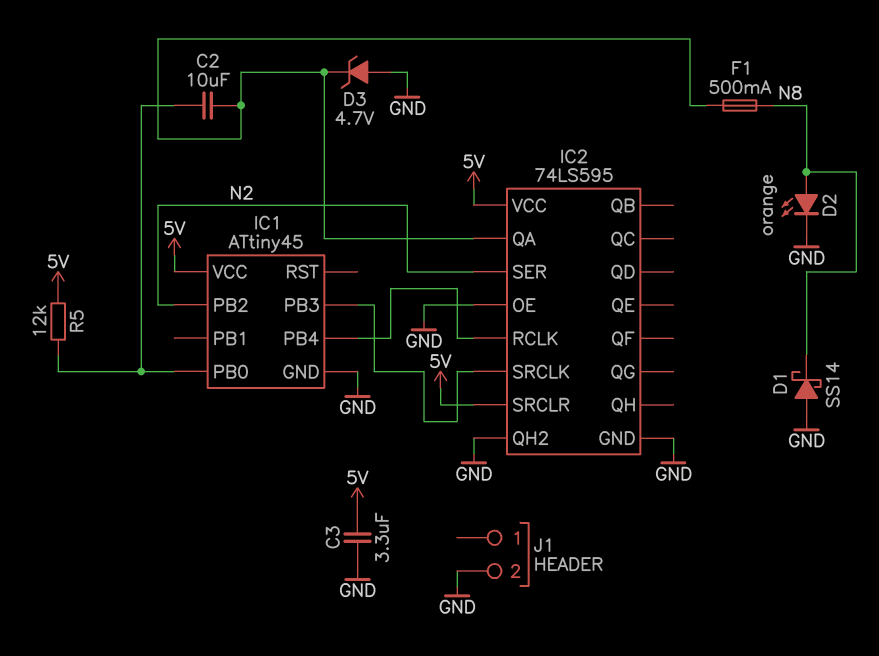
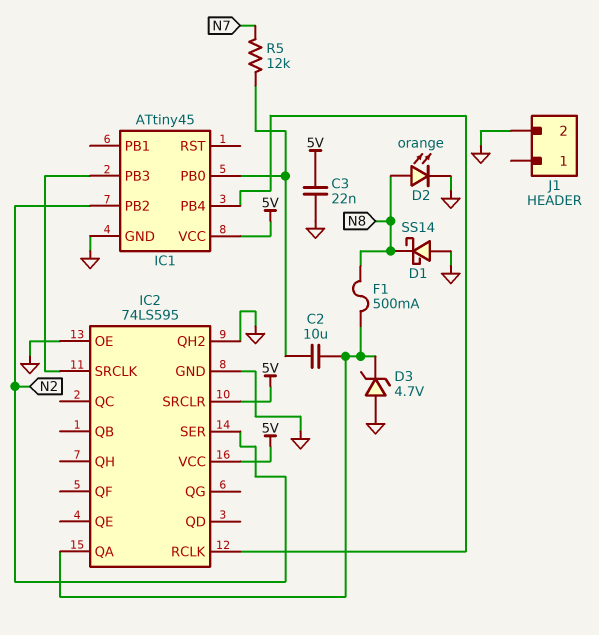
C3: 3.3uF (5V, GND) -> 22nF (5V, GND)
R5: 12k (5V, IC1/PB0) -> 12k (IC1/PB0, N7)

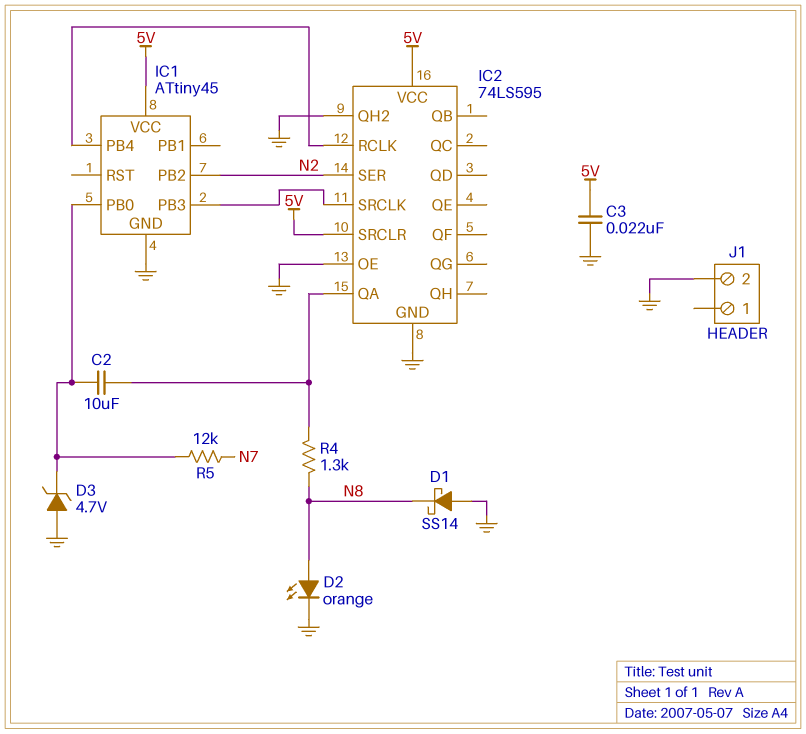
D3: zener 4.7V (A GND, K IC2/QA) -> zener 4.7V (A GND, K IC1/PB0)
F1: 500mA (IC2/QA, N8) -> none
R4: none -> 1.3k (IC2/QA, N8)

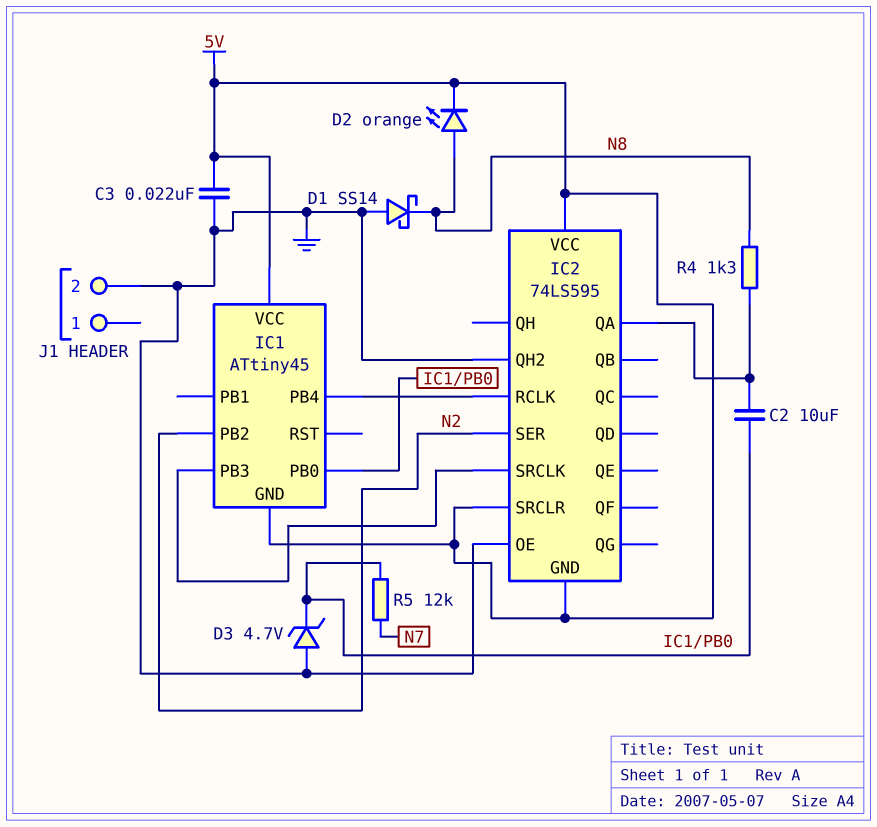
D2: LED orange (A N8, K GND) -> LED orange (A N8, K 5V)
IC1 pin GND: GND -> 5V
IC2 pin GND: GND -> 5V

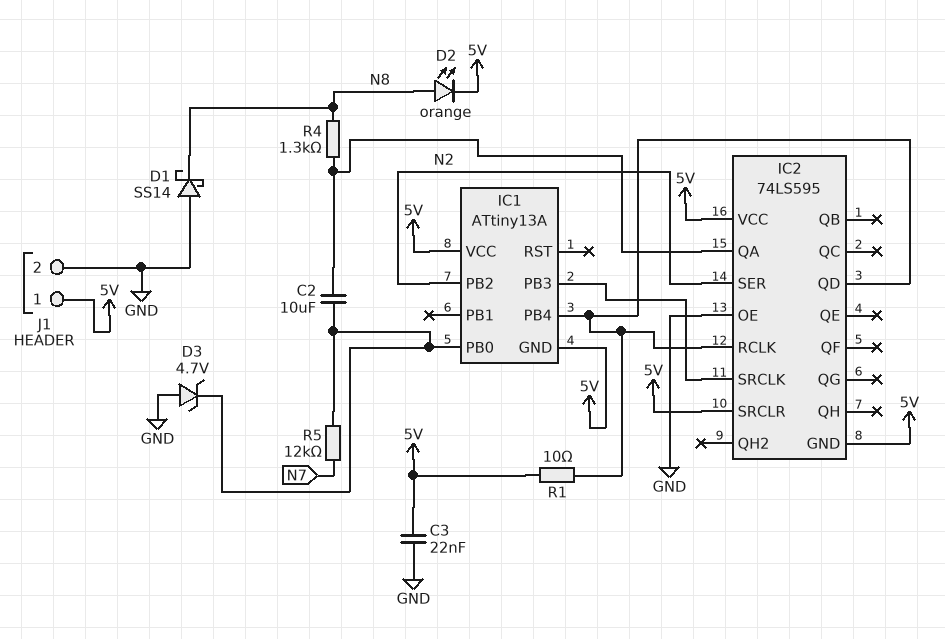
IC1: ATtiny45 -> ATtiny13A
IC2 pin QD: none -> IC1/PB4
IC2 pin QH2: GND -> none
J1 pin 1: none -> 5V
R1: none -> 10 (5V, IC1/PB4)

